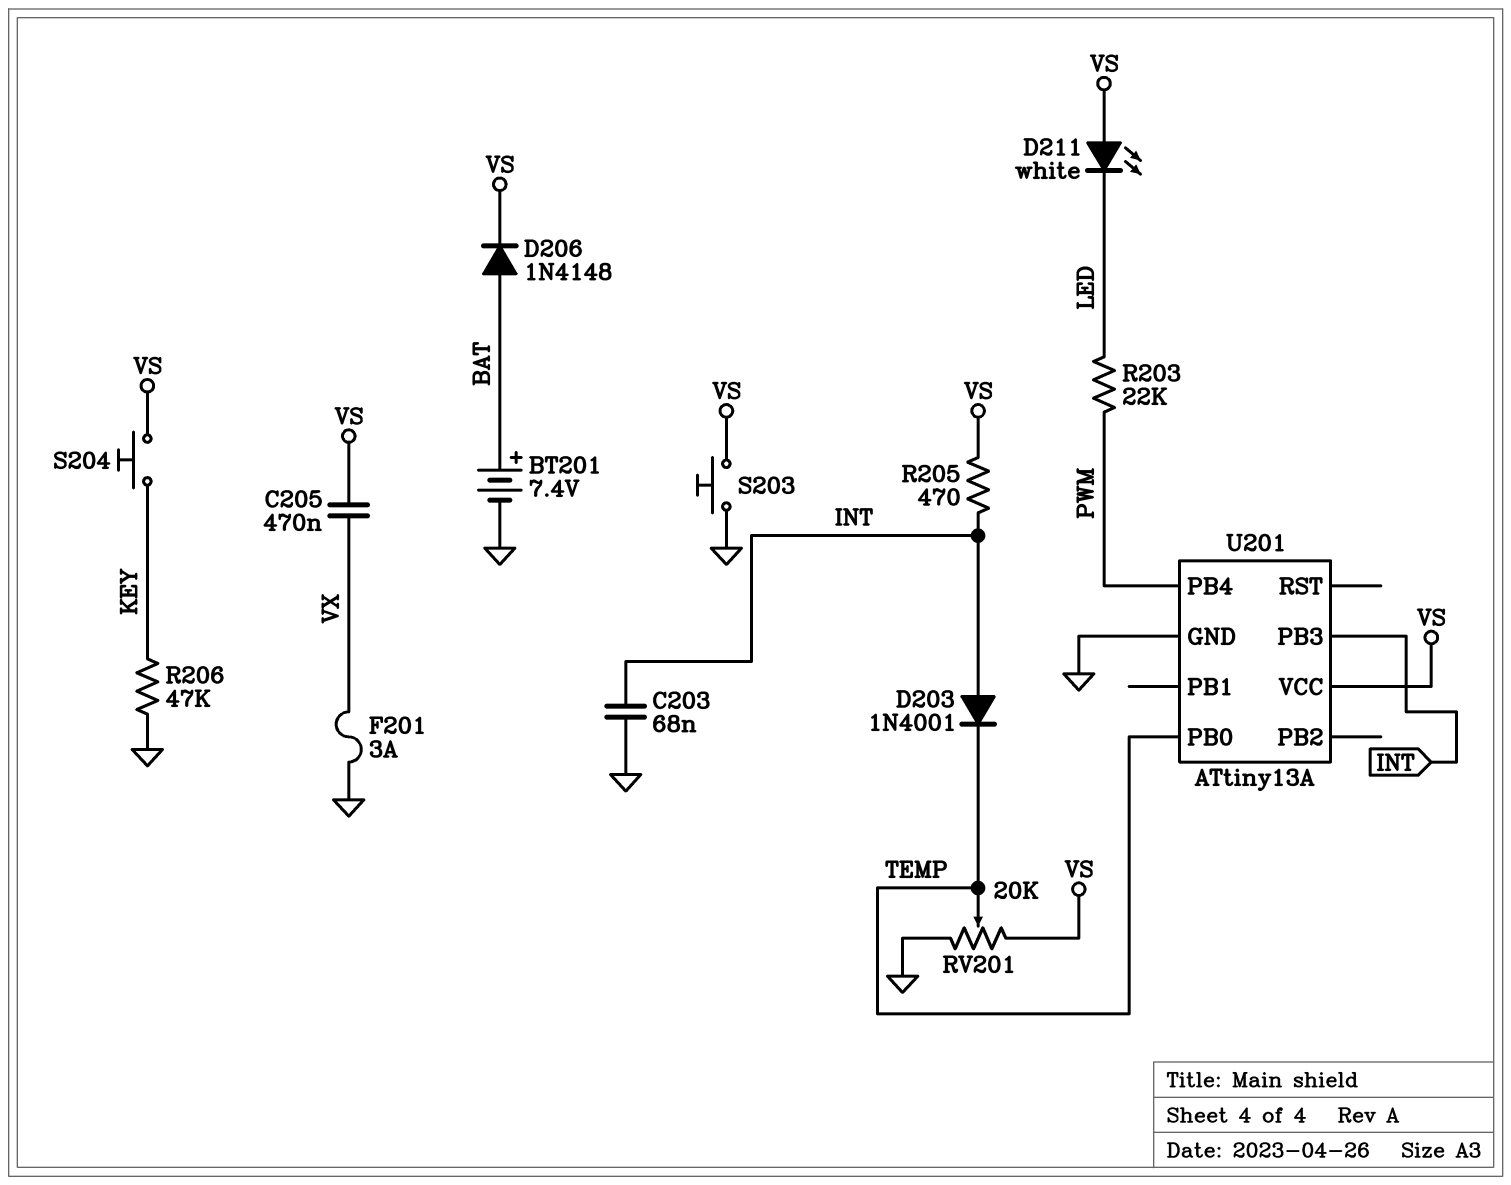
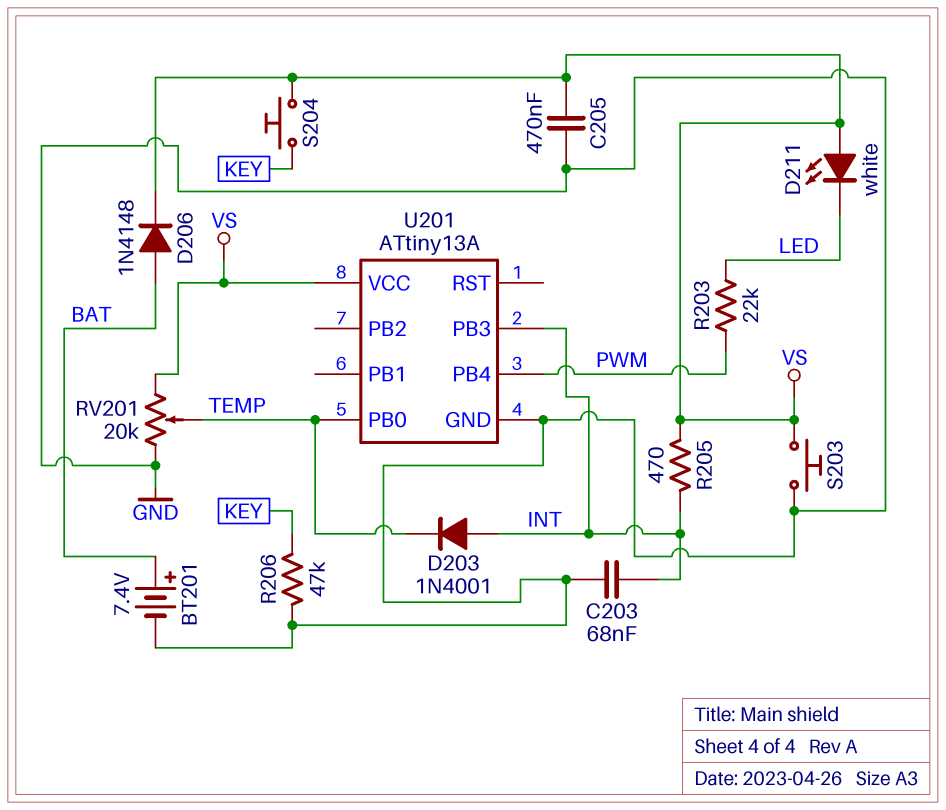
C205: 470nF (VS, VX) -> 470nF (GND, VS)
F201: 3A (GND, VX) -> none

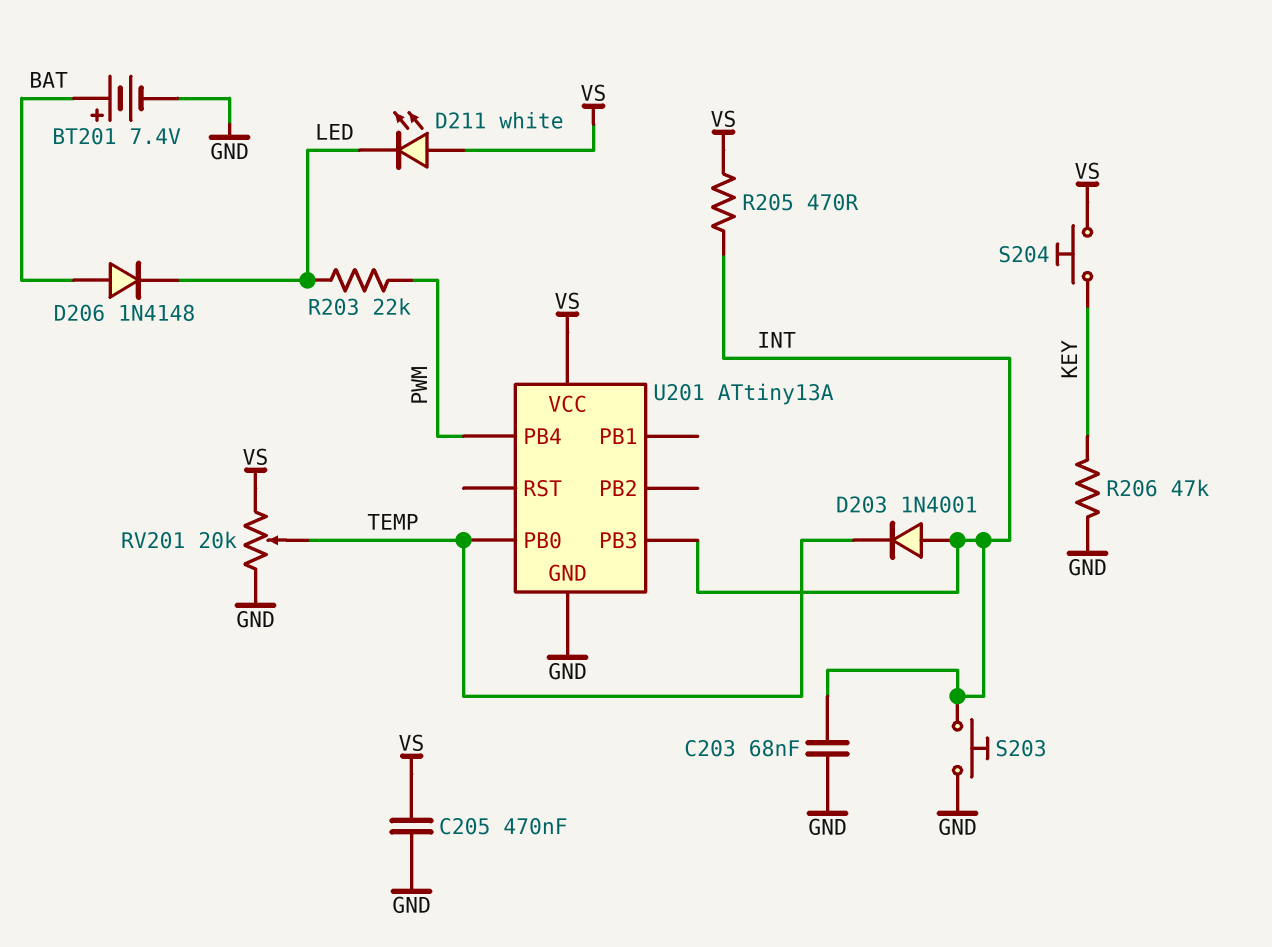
D206: diode 1N4148 (A BAT, K VS) -> diode 1N4148 (A BAT, K LED)
S203: button (GND, VS) -> button (GND, INT)

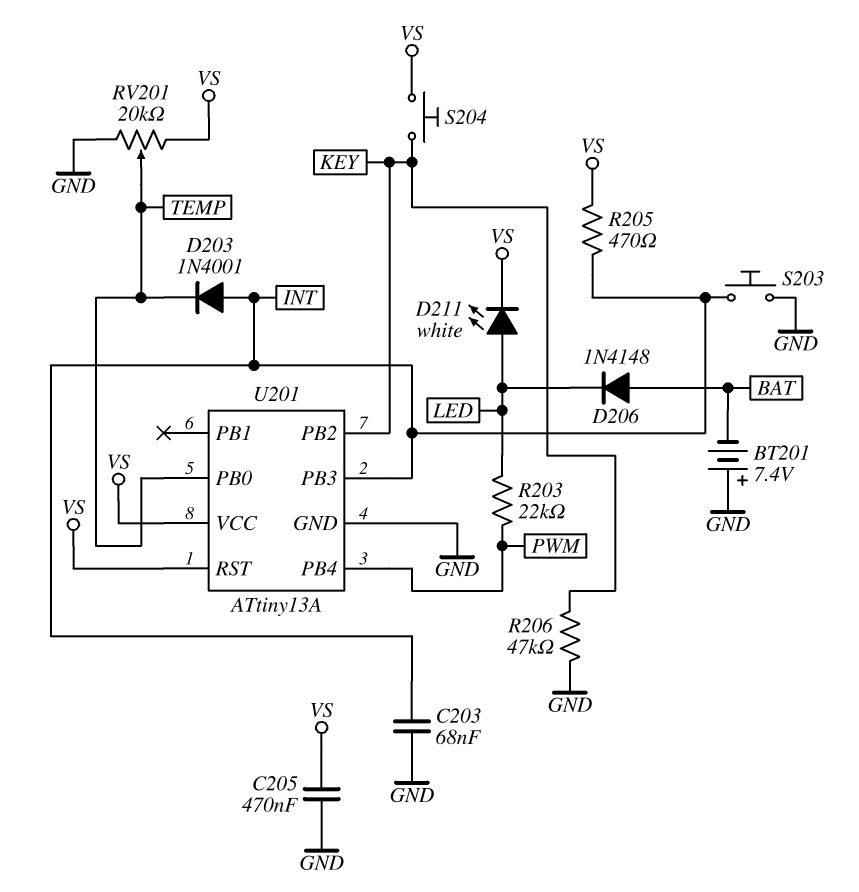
BT201: 7.4V (plus BAT, minus GND) -> 7.4V (plus GND, minus BAT)
D211: LED white (A VS, K LED) -> LED white (A LED, K VS)
U201 pin PB2: none -> KEY
U201 pin RST: none -> VS

